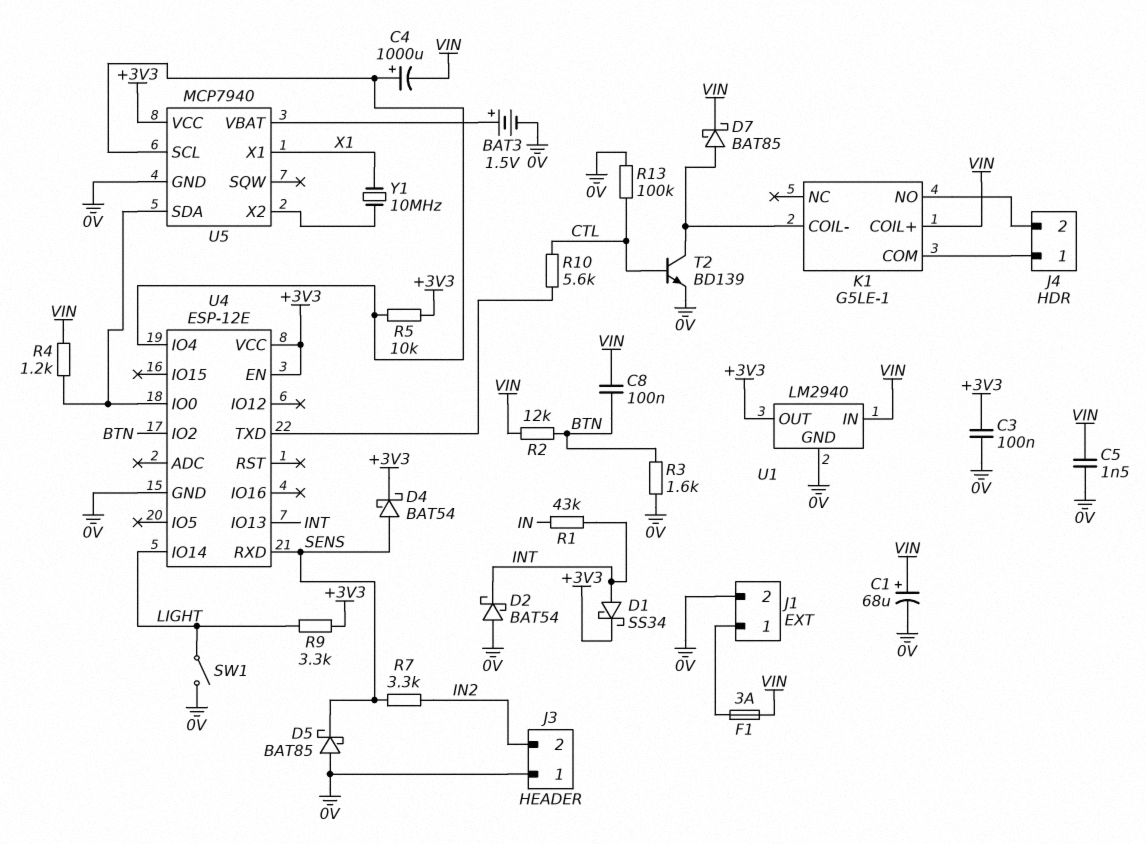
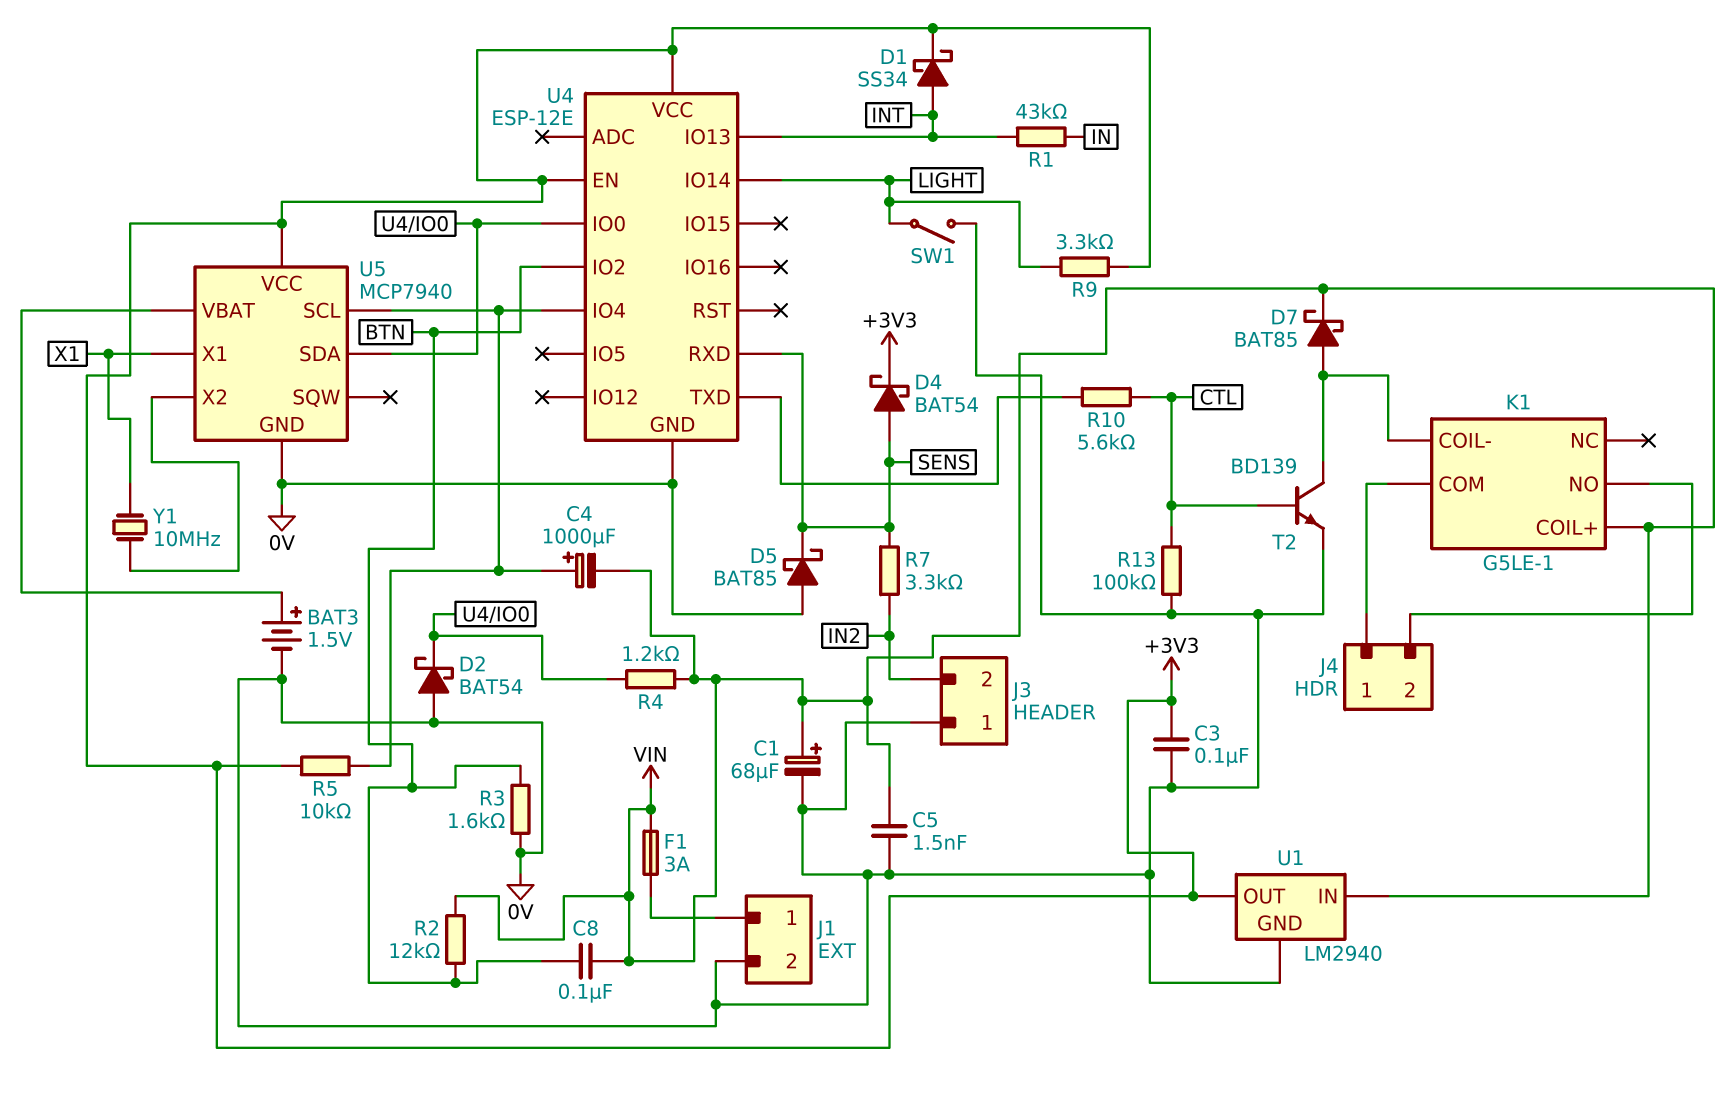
D2: schottky BAT54 (A 0V, K INT) -> schottky BAT54 (A 0V, K U4/IO0)

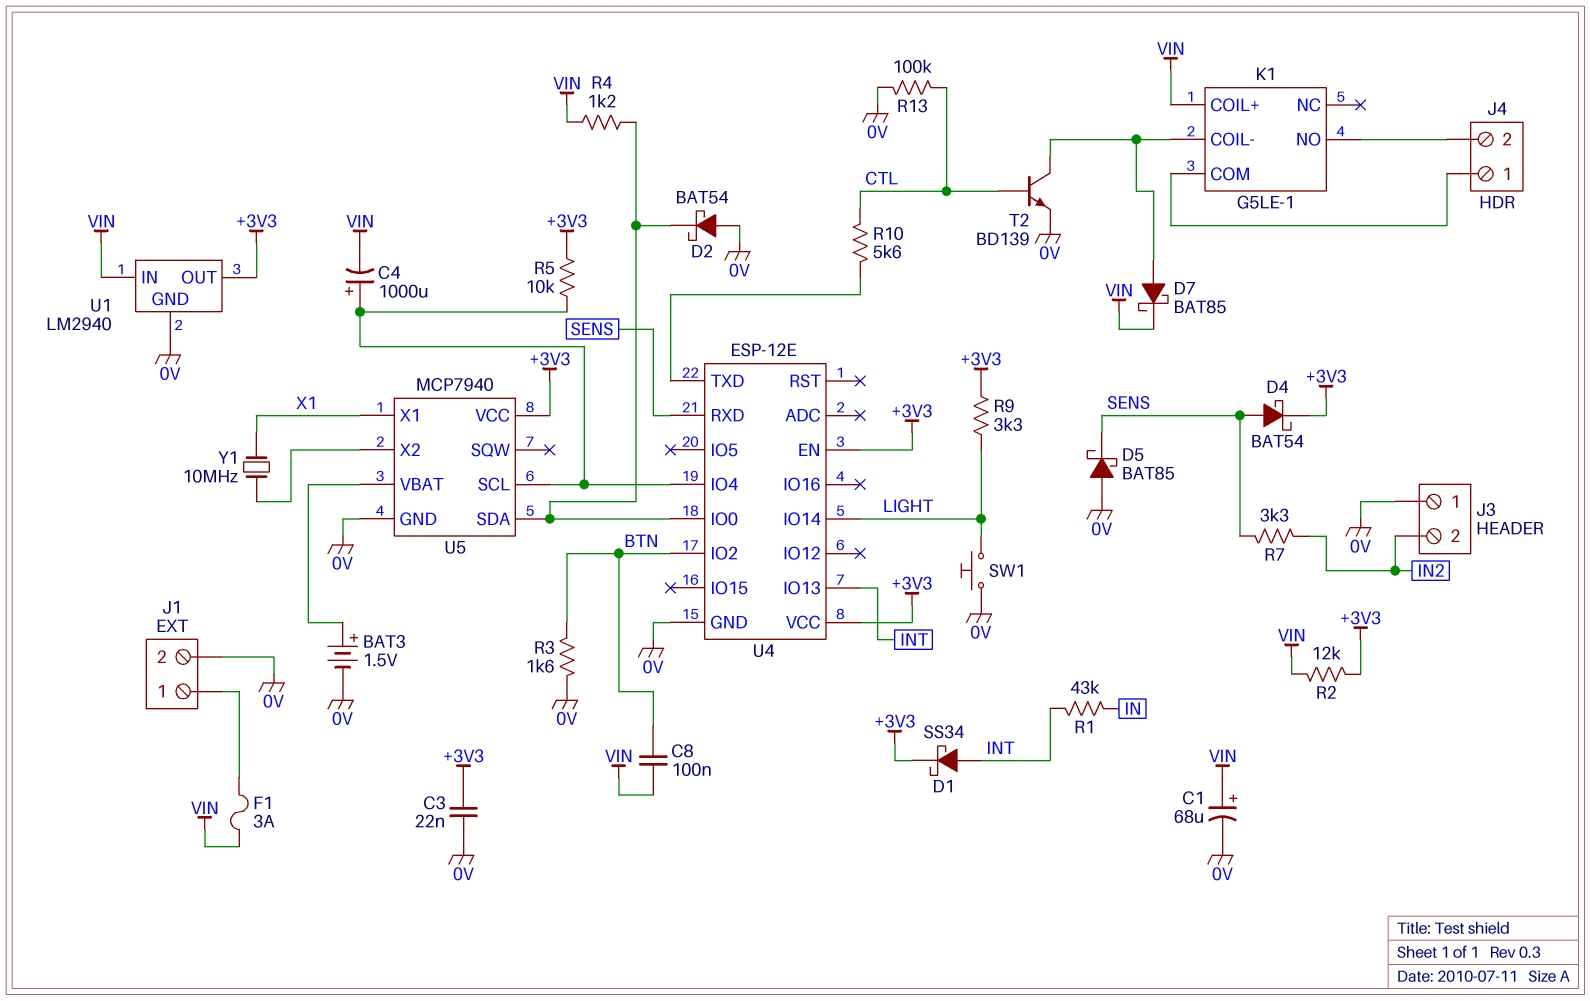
C3: 100nF (+3V3, 0V) -> 22nF (+3V3, 0V)
C5: 1.5nF (0V, VIN) -> none
R2: 12k (BTN, VIN) -> 12k (+3V3, VIN)
SW1: switch (0V, LIGHT) -> button (0V, LIGHT)

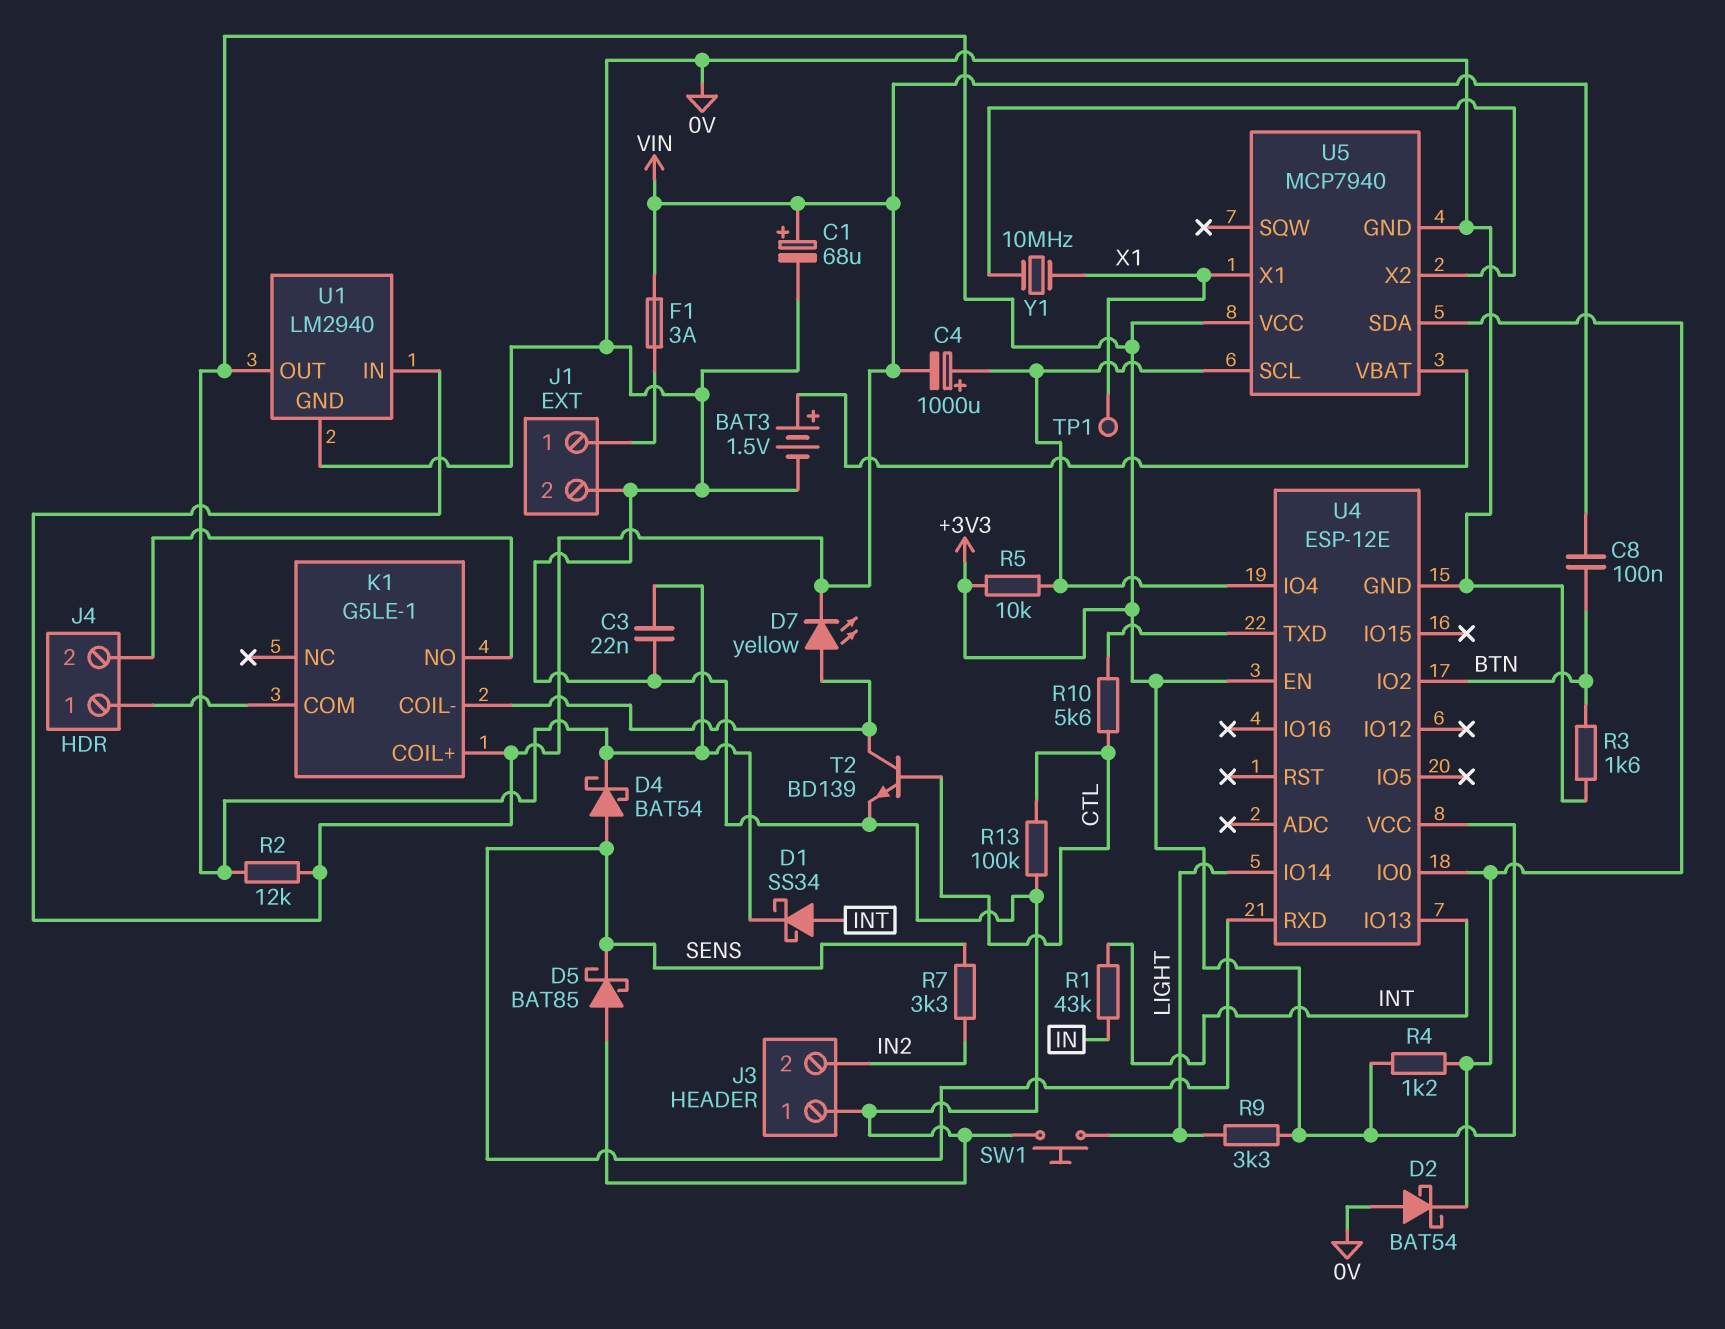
D7: schottky BAT85 (A K1/COIL-, K VIN) -> LED yellow (A K1/COIL-, K VIN)
R4: 1.2k (U4/IO0, VIN) -> 1.2k (+3V3, U4/IO0)
TP1: none -> test point (X1)

